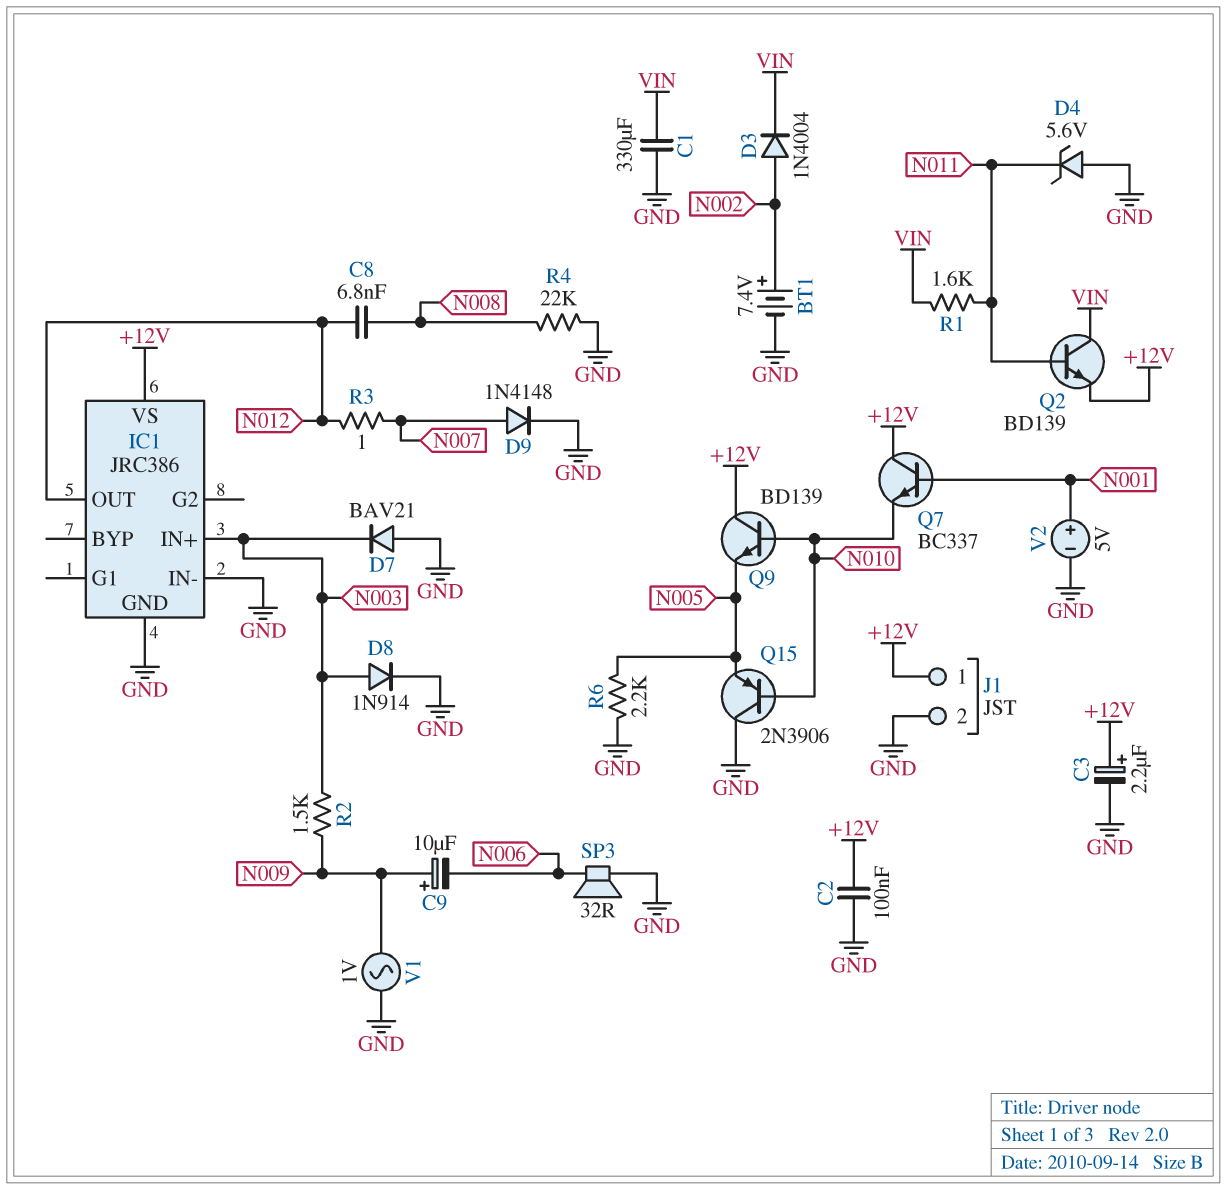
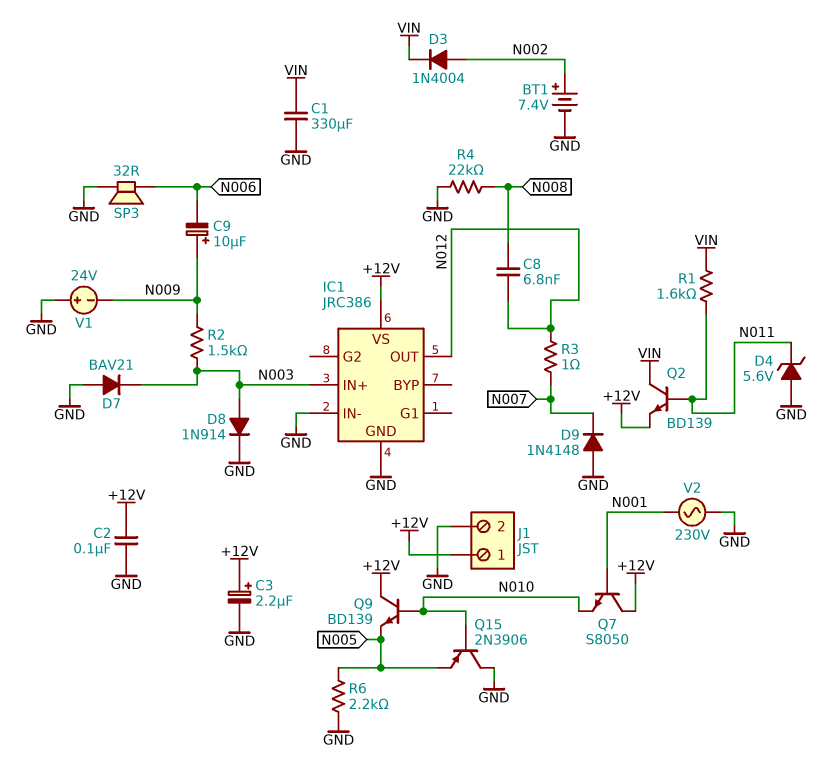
D9: diode 1N4148 (A N007, K GND) -> diode 1N4148 (A GND, K N007)
Q7: NPN BC337 (B N001, C +12V, E N010) -> NPN S8050 (B N001, C +12V, E N010)
V1: AC 1V (GND, N009) -> 24V (plus GND, minus N009)
V2: 5V (plus N001, minus GND) -> AC 230V (GND, N001)

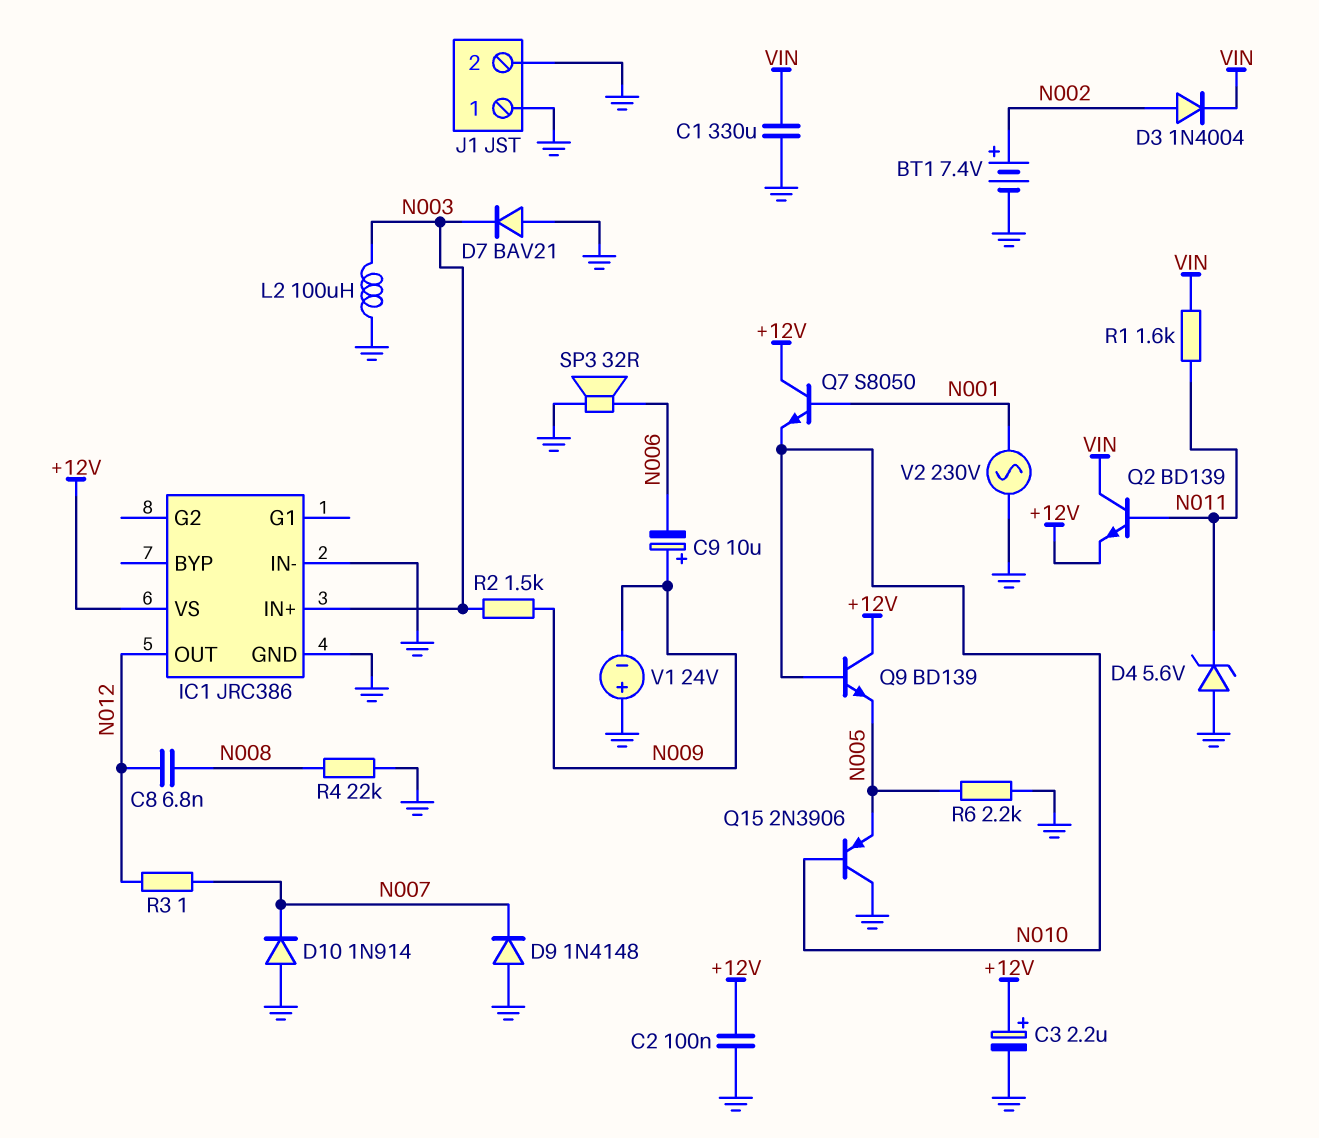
D8: diode 1N914 (A N003, K GND) -> none
D10: none -> diode 1N914 (A GND, K N007)
J1 pin 1: +12V -> GND
L2: none -> 100uH (GND, N003)

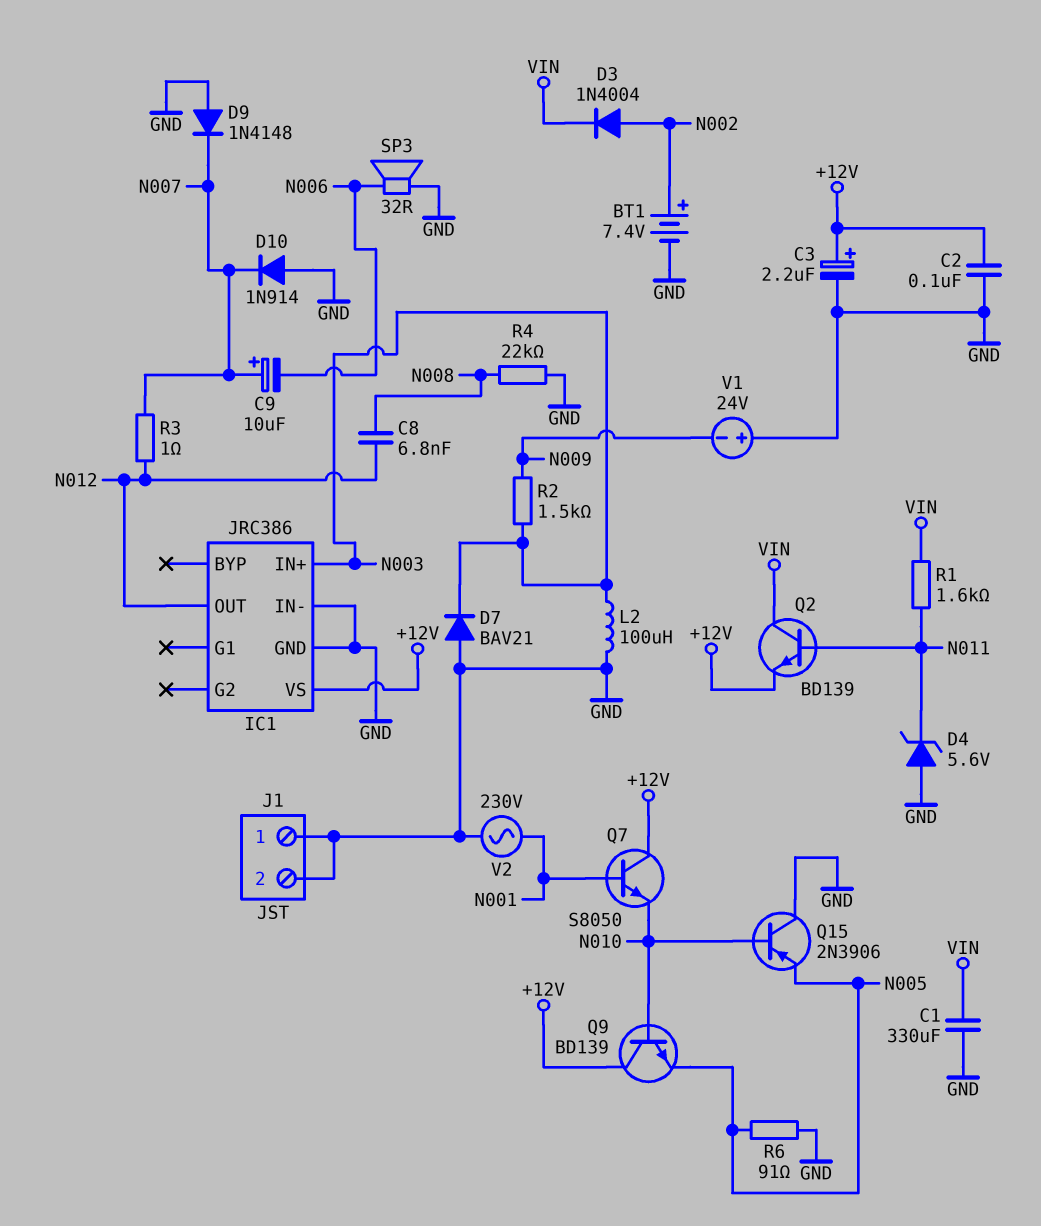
C9: 10uF (plus N009, minus N006) -> 10uF (plus N007, minus N006)
R6: 2.2k (GND, N005) -> 91 (GND, N005)

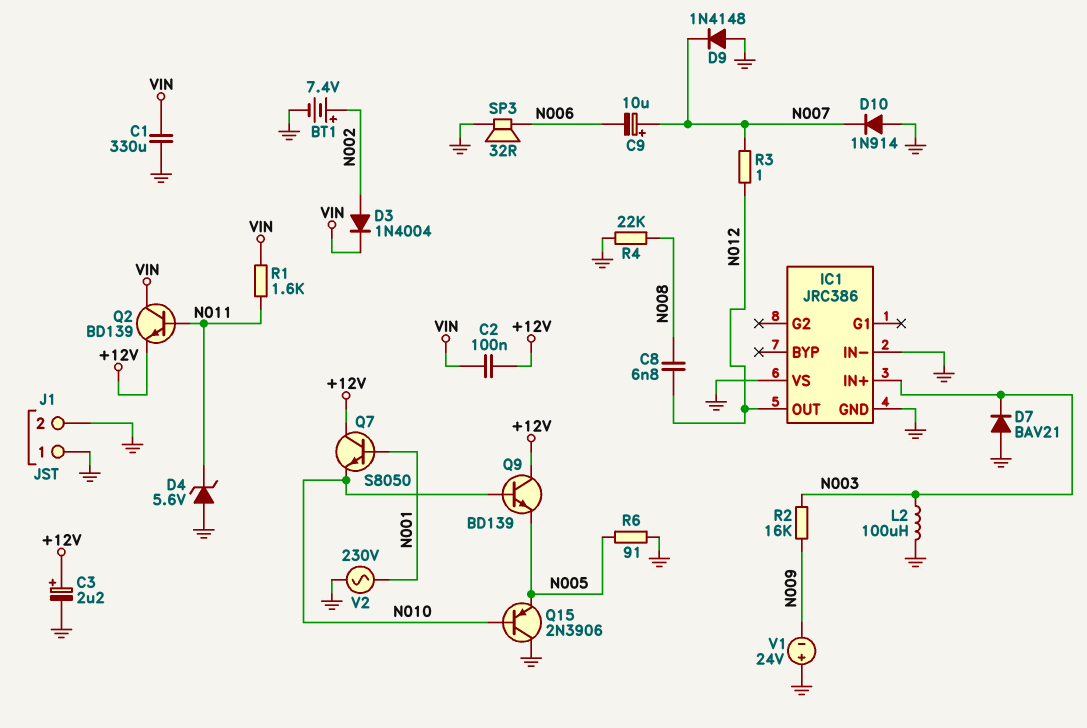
C2: 100nF (+12V, GND) -> 100nF (+12V, VIN)
IC1 pin VS: +12V -> GND
R2: 1.5k (N003, N009) -> 16k (N003, N009)

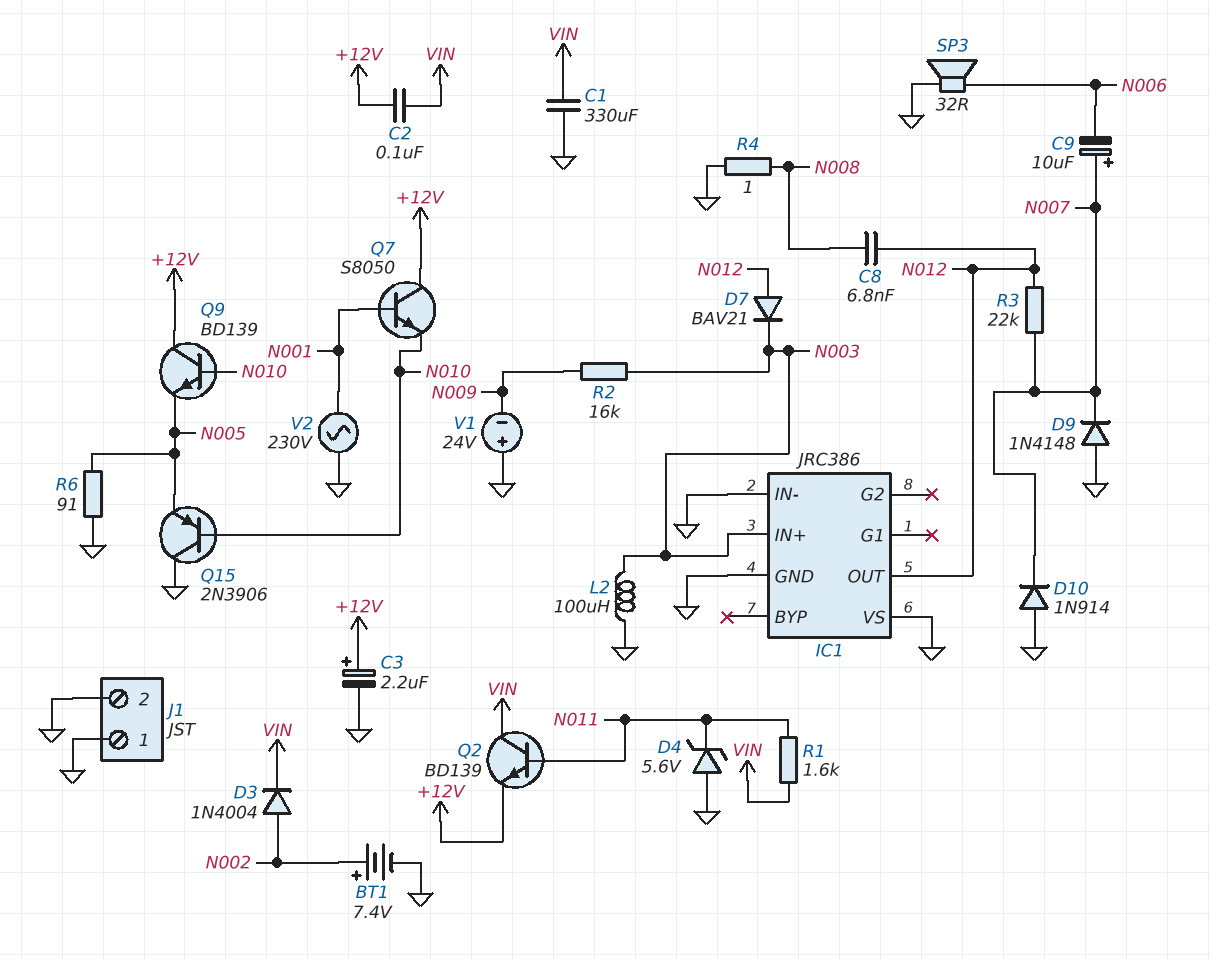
D7: diode BAV21 (A GND, K N003) -> diode BAV21 (A N012, K N003)
R3: 1 (N007, N012) -> 22k (N007, N012)
R4: 22k (GND, N008) -> 1 (GND, N008)

